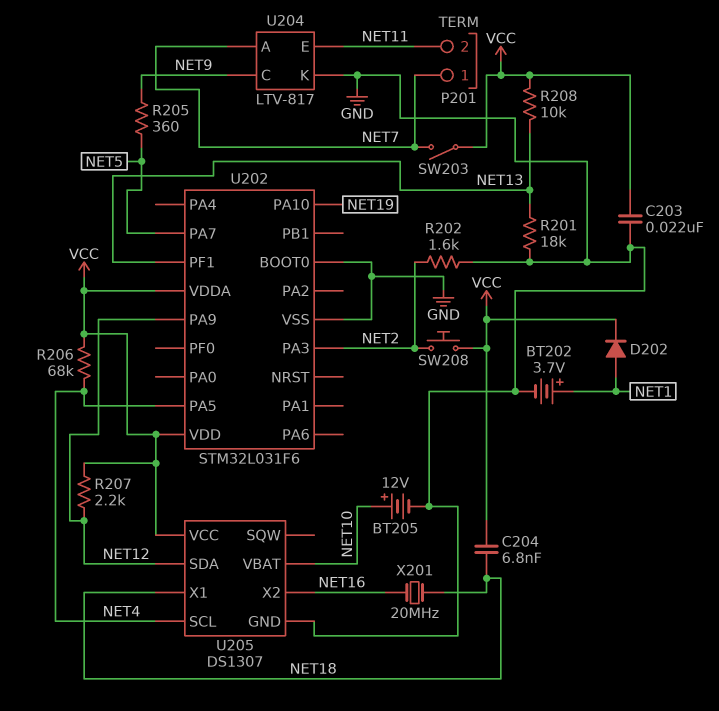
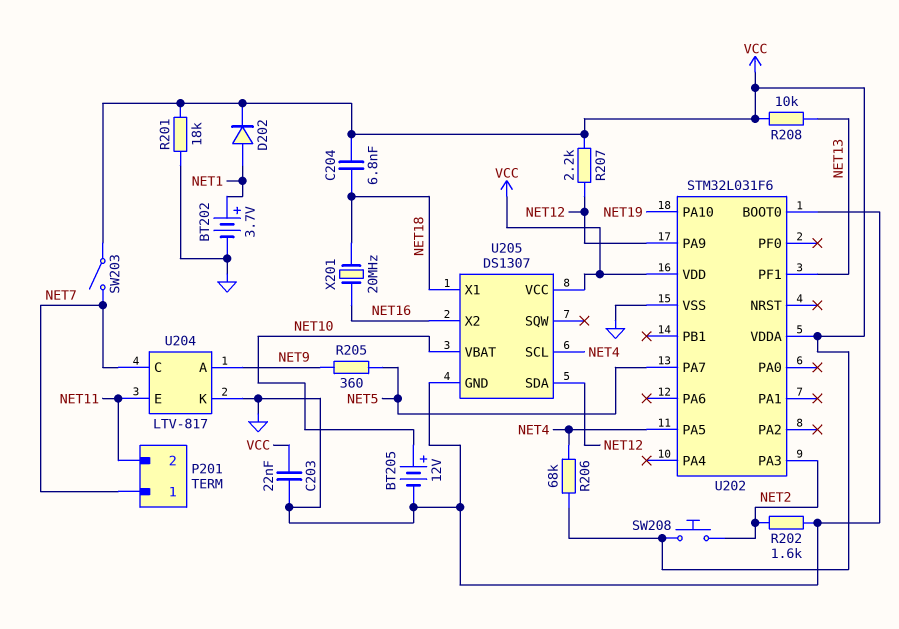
R201: 18k (GND, NET13) -> 18k (GND, VCC)
U204 pin A: NET7 -> NET9
U204 pin C: NET9 -> NET7

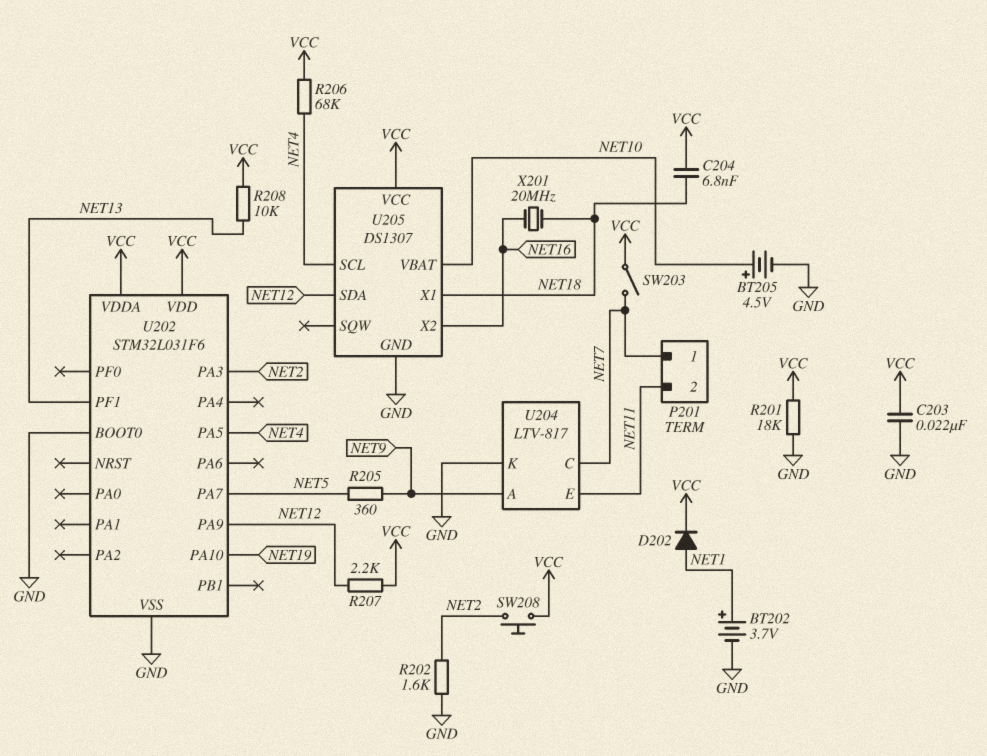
BT205: 12V (plus NET10, minus GND) -> 4.5V (plus NET10, minus GND)

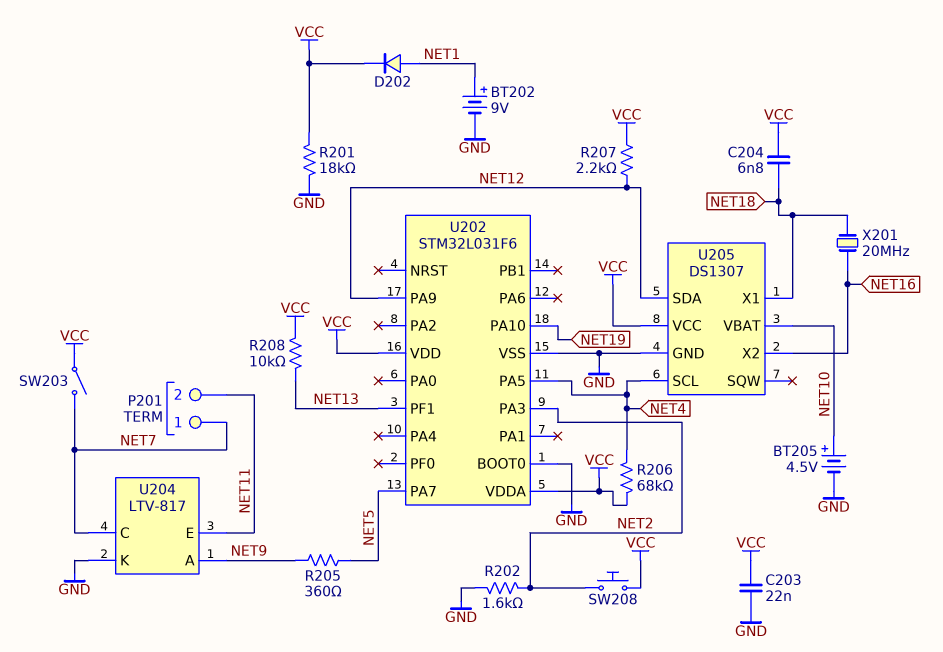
BT202: 3.7V (plus NET1, minus GND) -> 9V (plus NET1, minus GND)

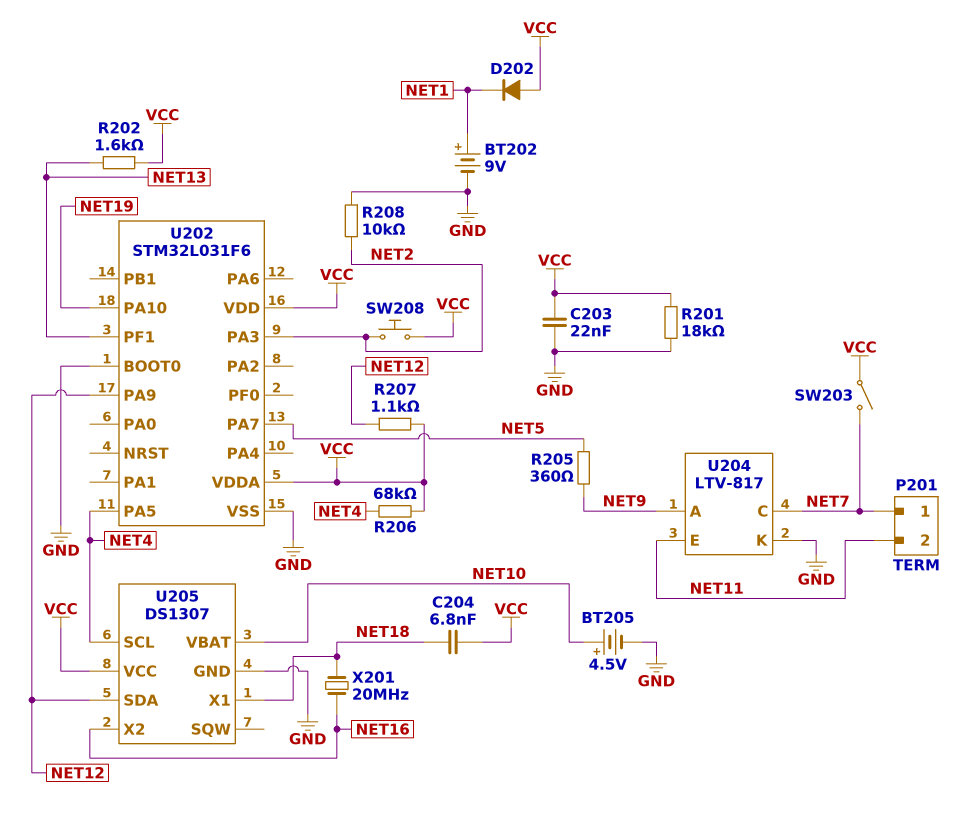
D202: diode (A NET1, K VCC) -> diode (A VCC, K NET1)
R202: 1.6k (GND, NET2) -> 1.6k (NET13, VCC)
R207: 2.2k (NET12, VCC) -> 1.1k (NET12, VCC)
R208: 10k (NET13, VCC) -> 10k (GND, NET2)

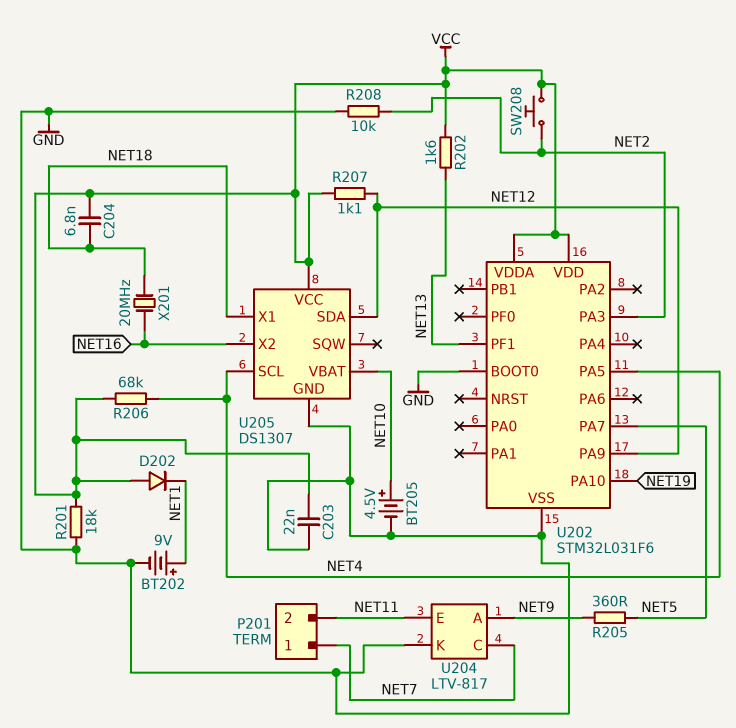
SW203: switch (NET7, VCC) -> none

